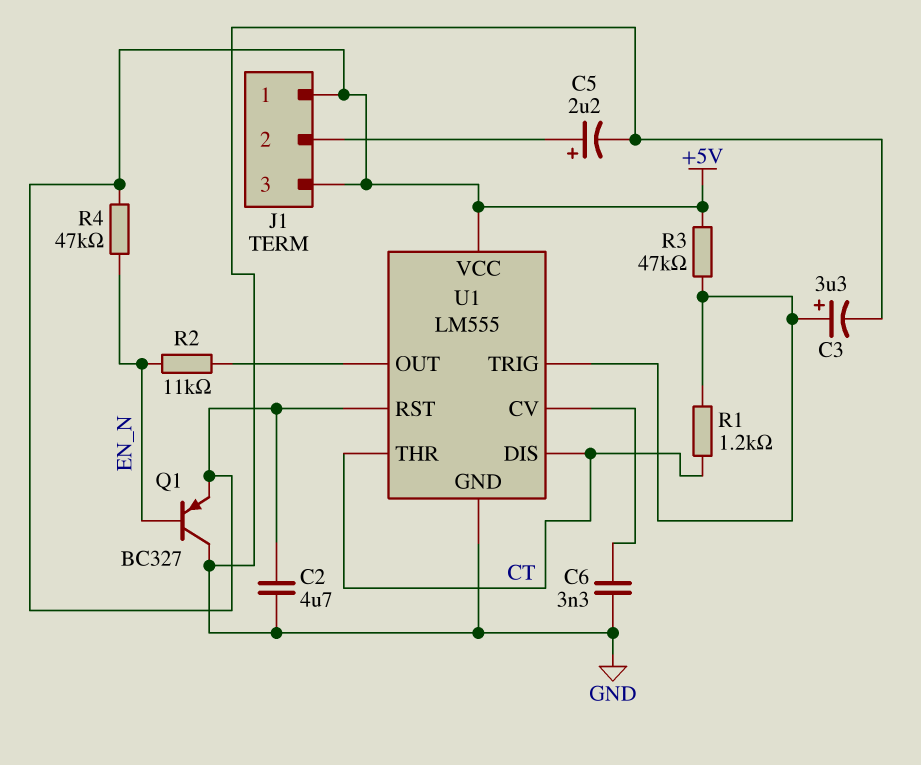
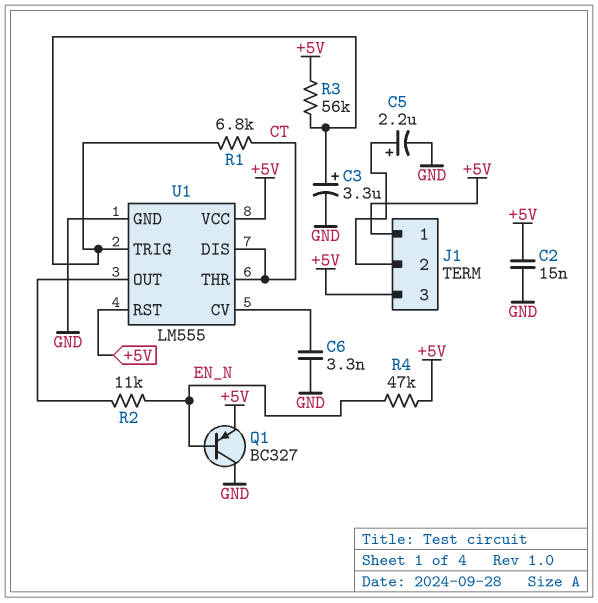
C2: 4.7uF (+5V, GND) -> 15nF (+5V, GND)
R1: 1.2k (CT, U1/TRIG) -> 6.8k (CT, U1/TRIG)
R3: 47k (+5V, U1/TRIG) -> 56k (+5V, U1/TRIG)

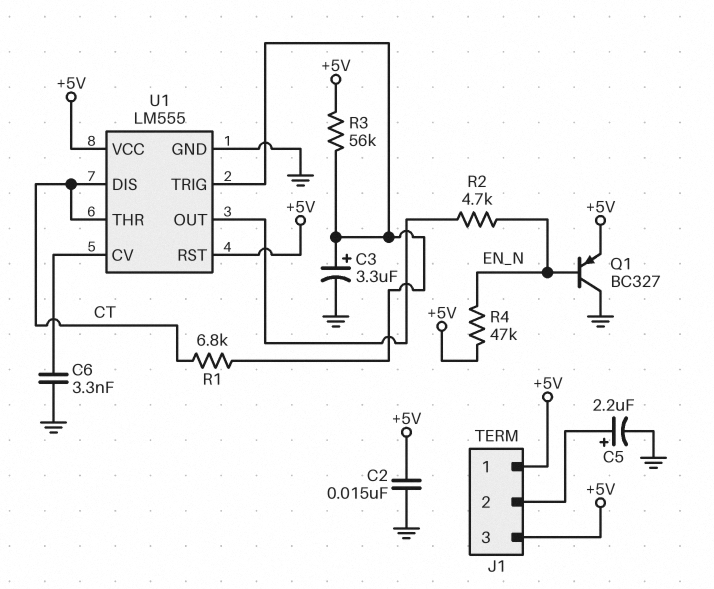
R2: 11k (EN_N, U1/OUT) -> 4.7k (EN_N, U1/OUT)

